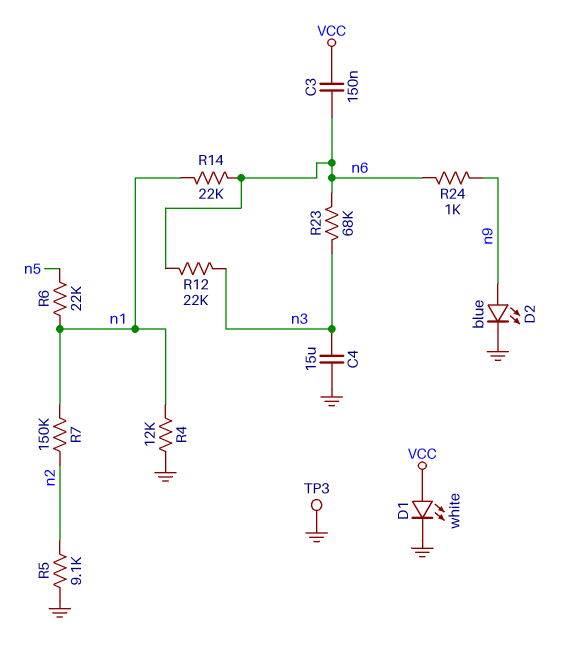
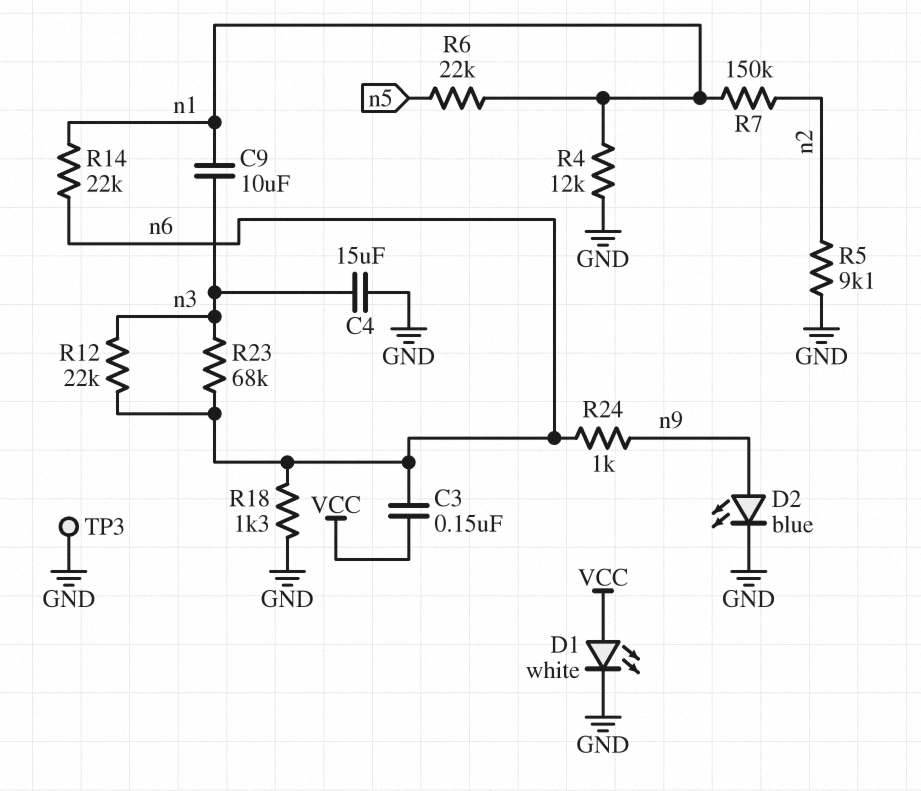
C9: none -> 10uF (n1, n3)
R18: none -> 1.3k (GND, n6)

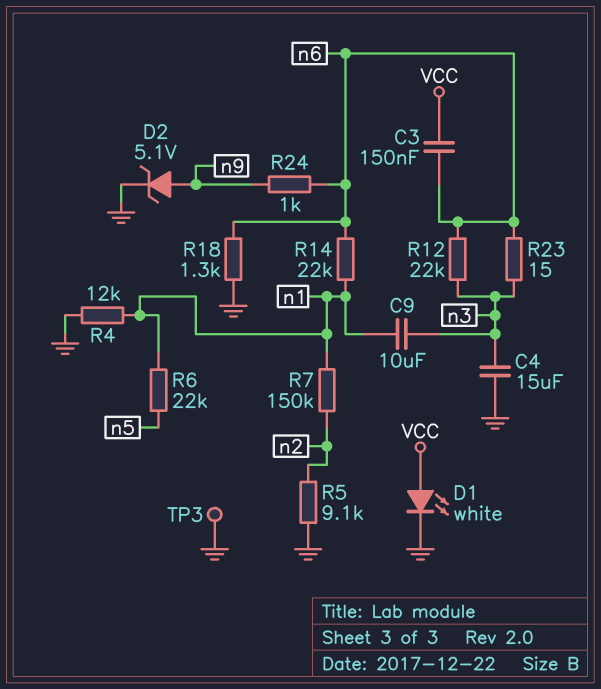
D2: LED blue (A n9, K GND) -> zener 5.1V (A n9, K GND)
R23: 68k (n3, n6) -> 15 (n3, n6)

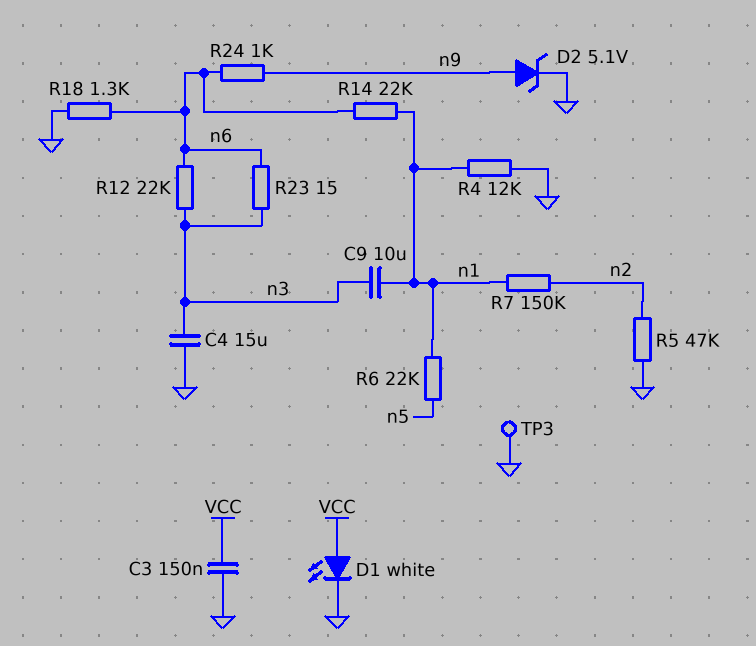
C3: 150nF (VCC, n6) -> 150nF (GND, VCC)
R5: 9.1k (GND, n2) -> 47k (GND, n2)

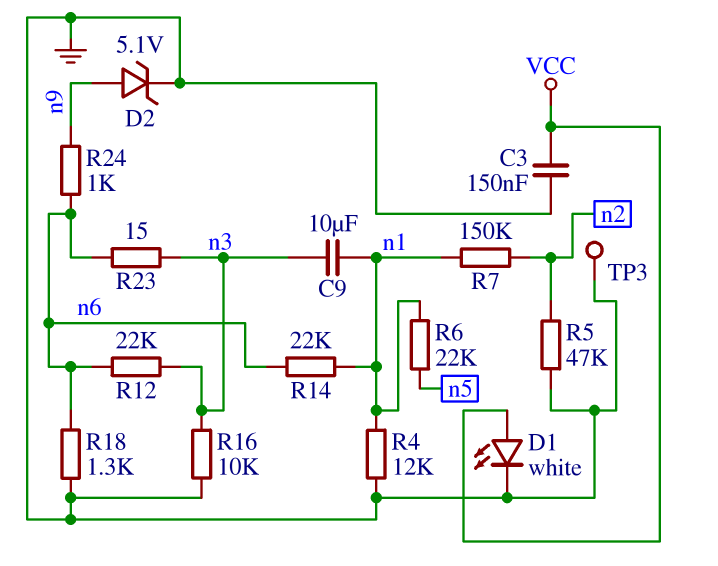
C4: 15uF (GND, n3) -> none
R16: none -> 10k (GND, n3)

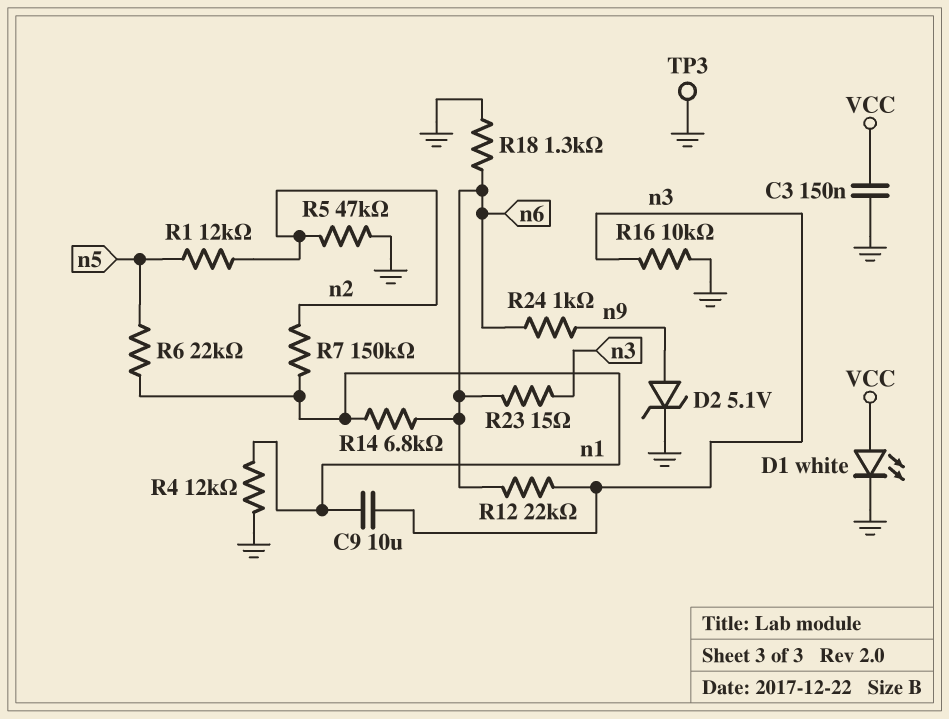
R1: none -> 12k (n2, n5)
R14: 22k (n1, n6) -> 6.8k (n1, n6)

